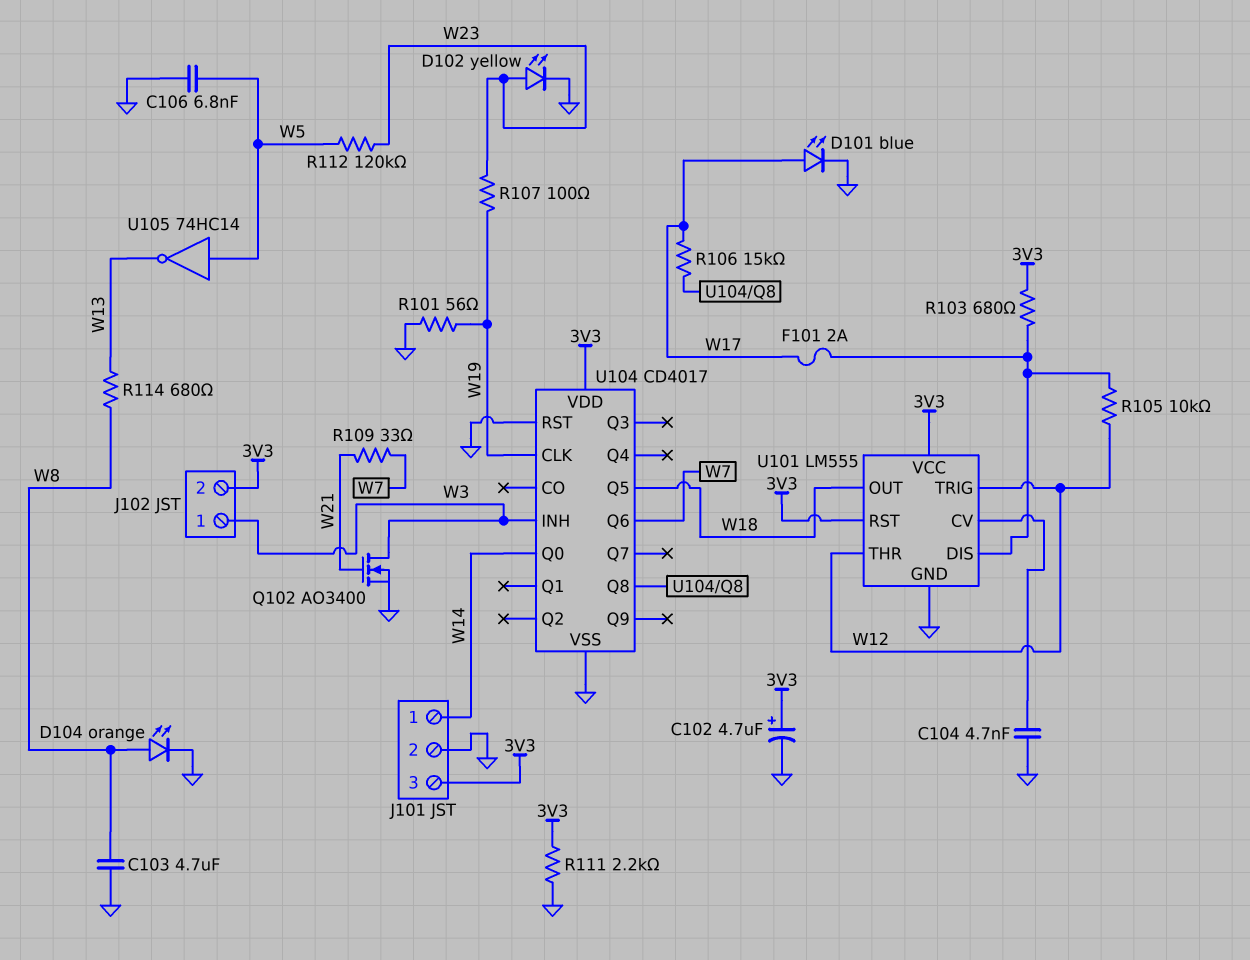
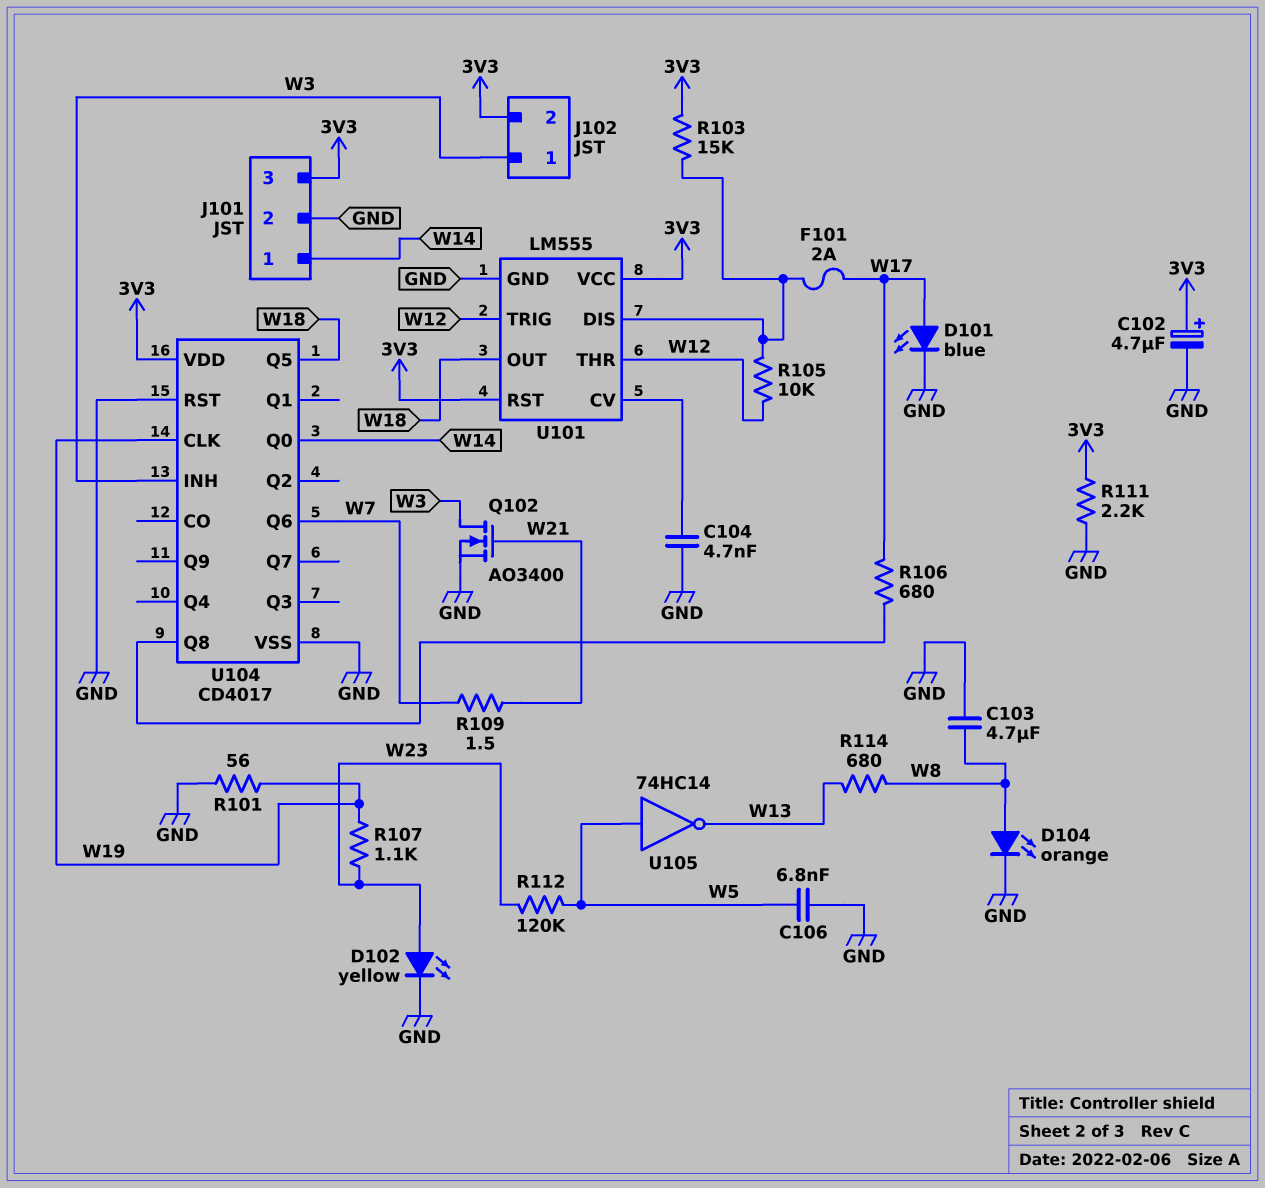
R103: 680 (3V3, U101/DIS) -> 15k (3V3, U101/DIS)
R106: 15k (U104/Q8, W17) -> 680 (U104/Q8, W17)
R107: 100 (W19, W23) -> 1.1k (W19, W23)
R109: 33 (W7, W21) -> 1.5 (W7, W21)

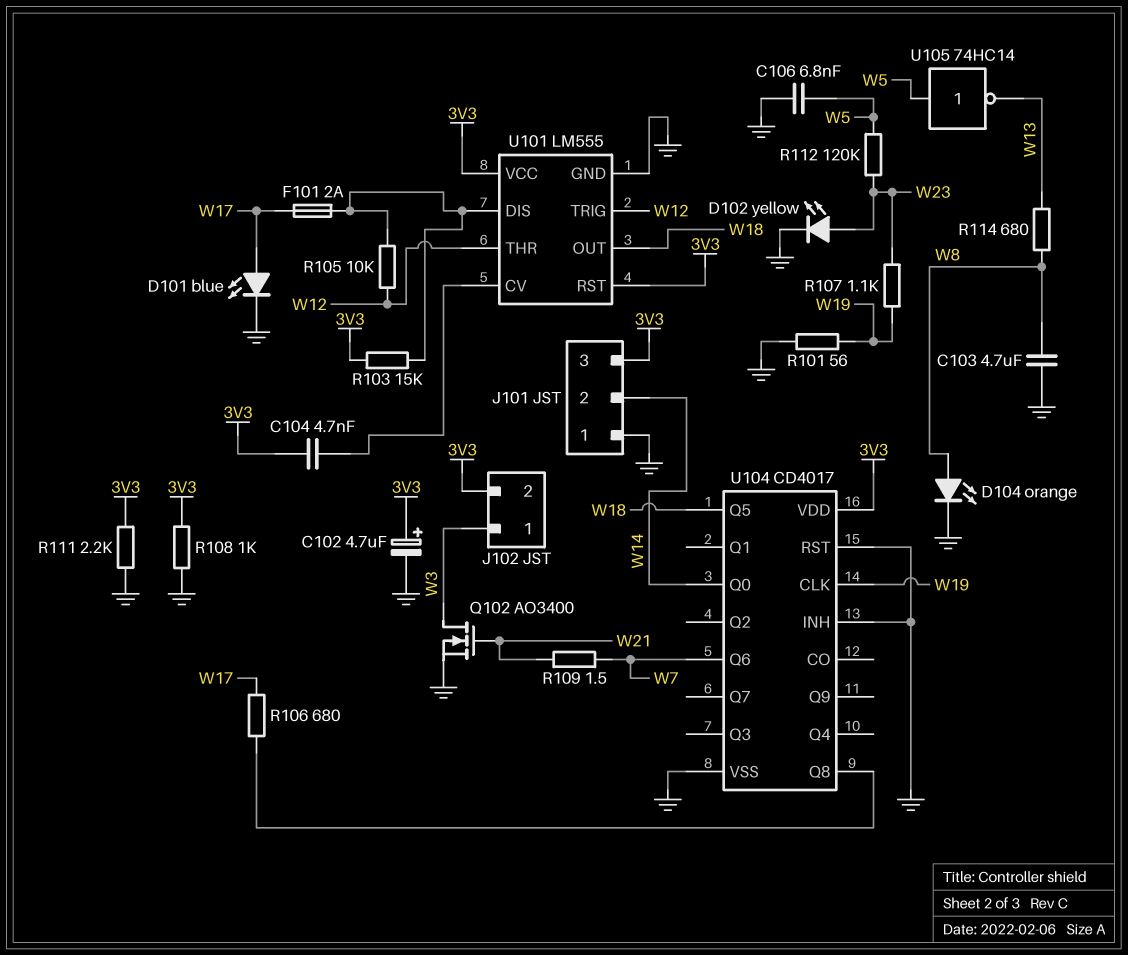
C104: 4.7nF (GND, U101/CV) -> 4.7nF (3V3, U101/CV)
J101 pin 1: W14 -> GND
J101 pin 2: GND -> W14
R108: none -> 1k (3V3, GND)
U104 pin INH: W3 -> GND

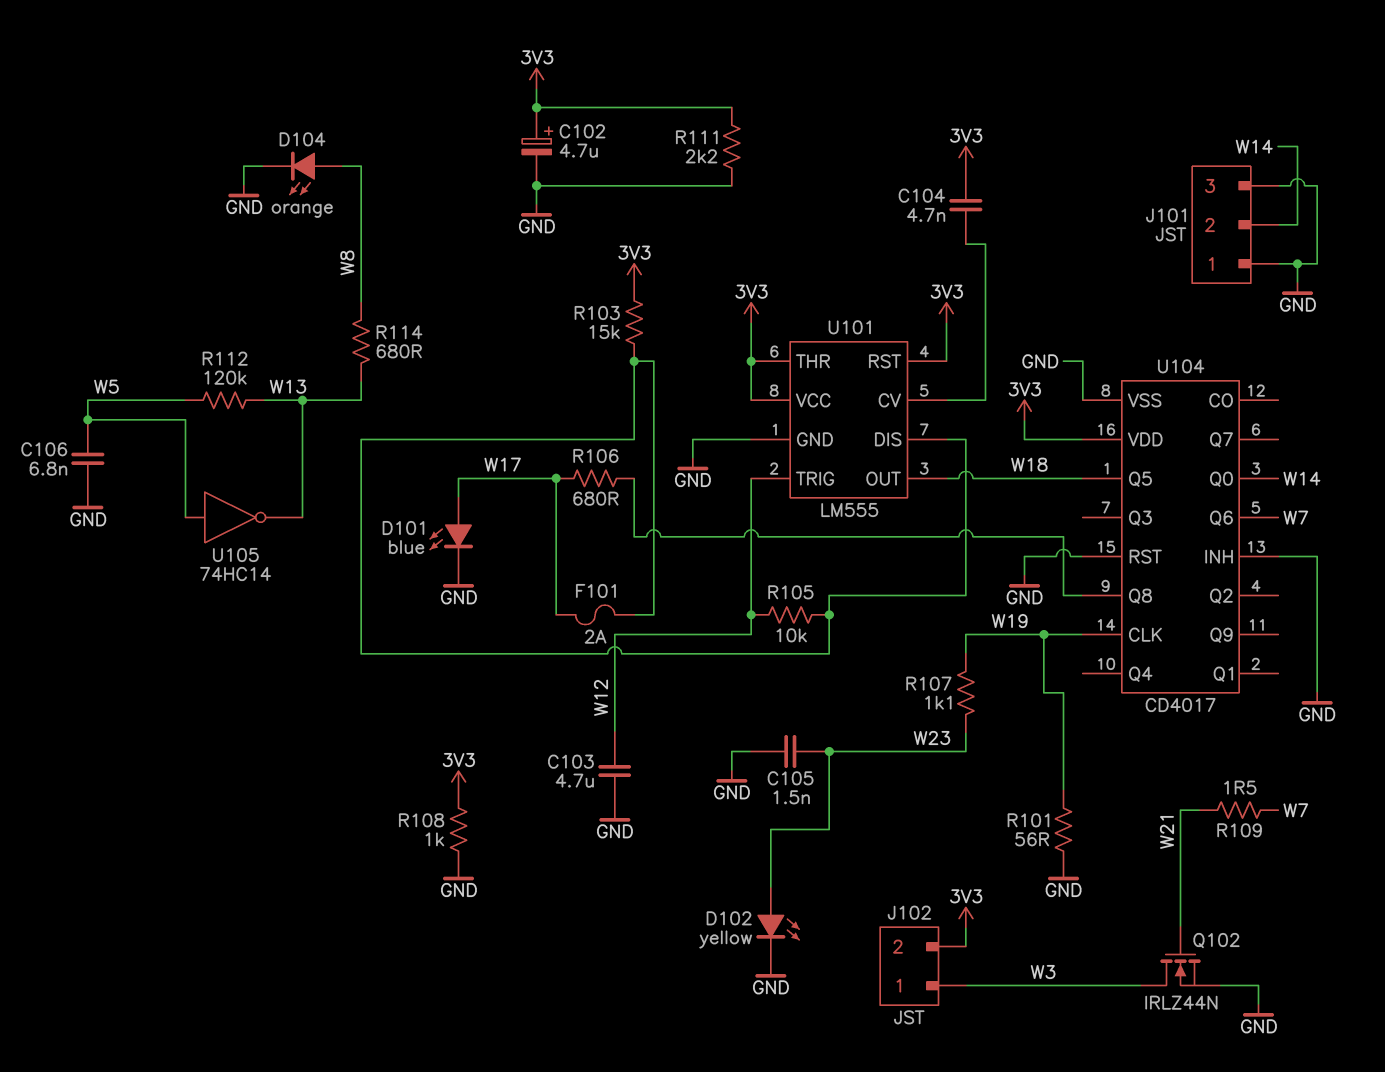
C103: 4.7uF (GND, W8) -> 4.7uF (GND, W12)
C105: none -> 1.5nF (GND, W23)
J101 pin 3: 3V3 -> GND
Q102: NMOS AO3400 (G W21, D W3, S GND) -> NMOS IRLZ44N (G W21, D W3, S GND)
R112: 120k (W5, W23) -> 120k (W5, W13)
U101 pin THR: W12 -> 3V3

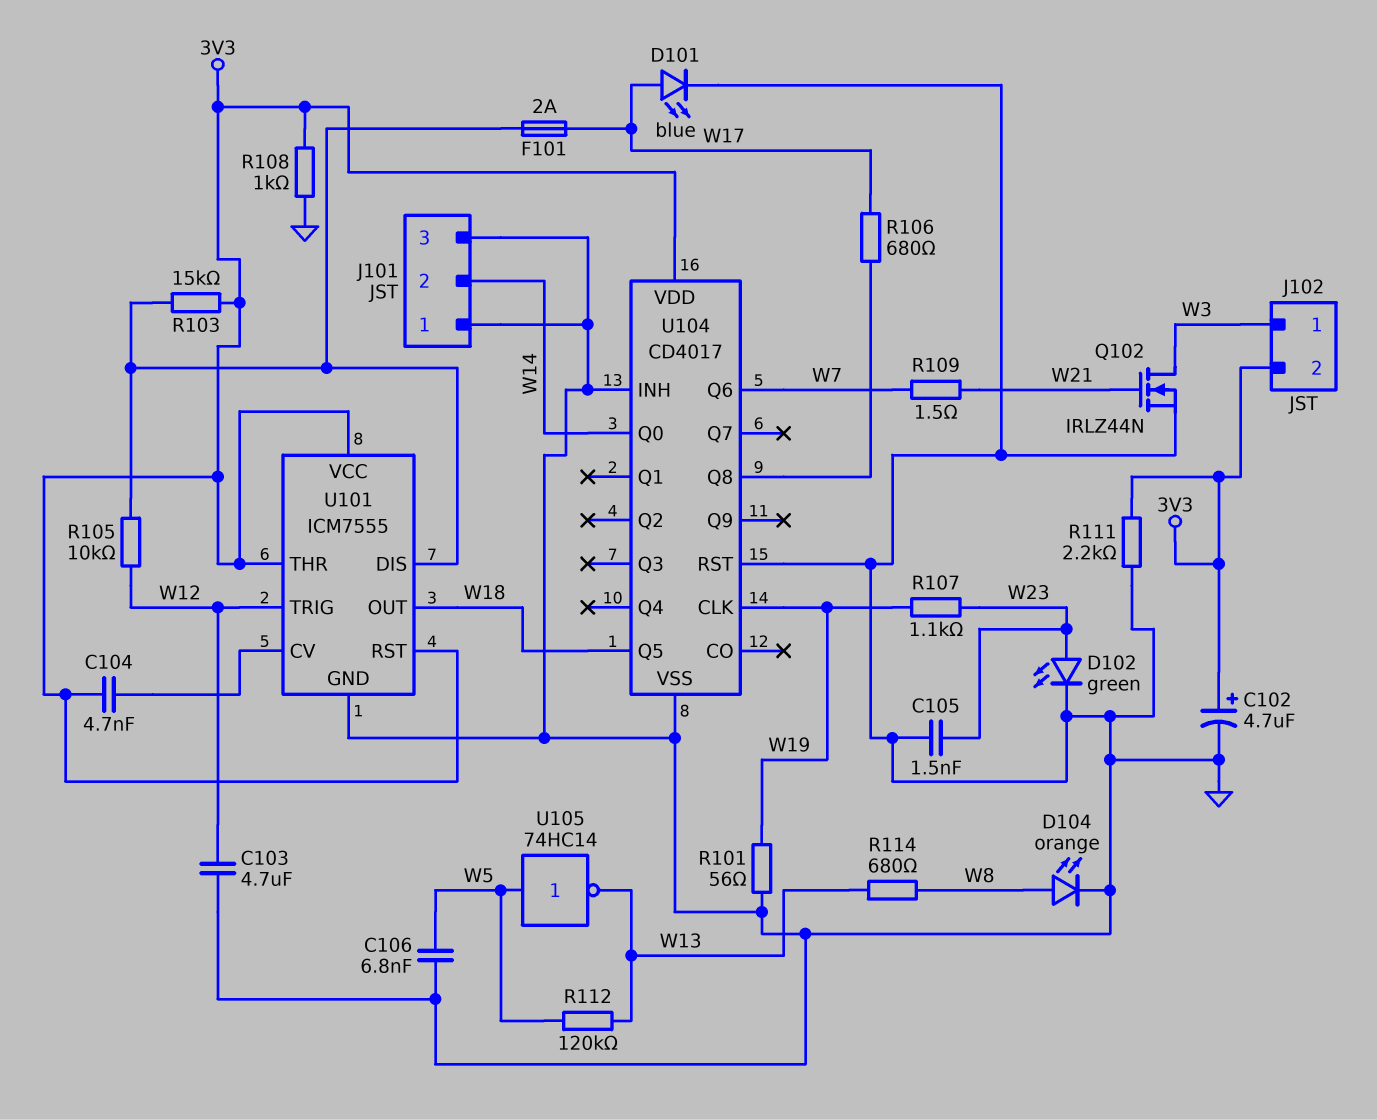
D102: LED yellow (A W23, K GND) -> LED green (A W23, K GND)
U101: LM555 -> ICM7555

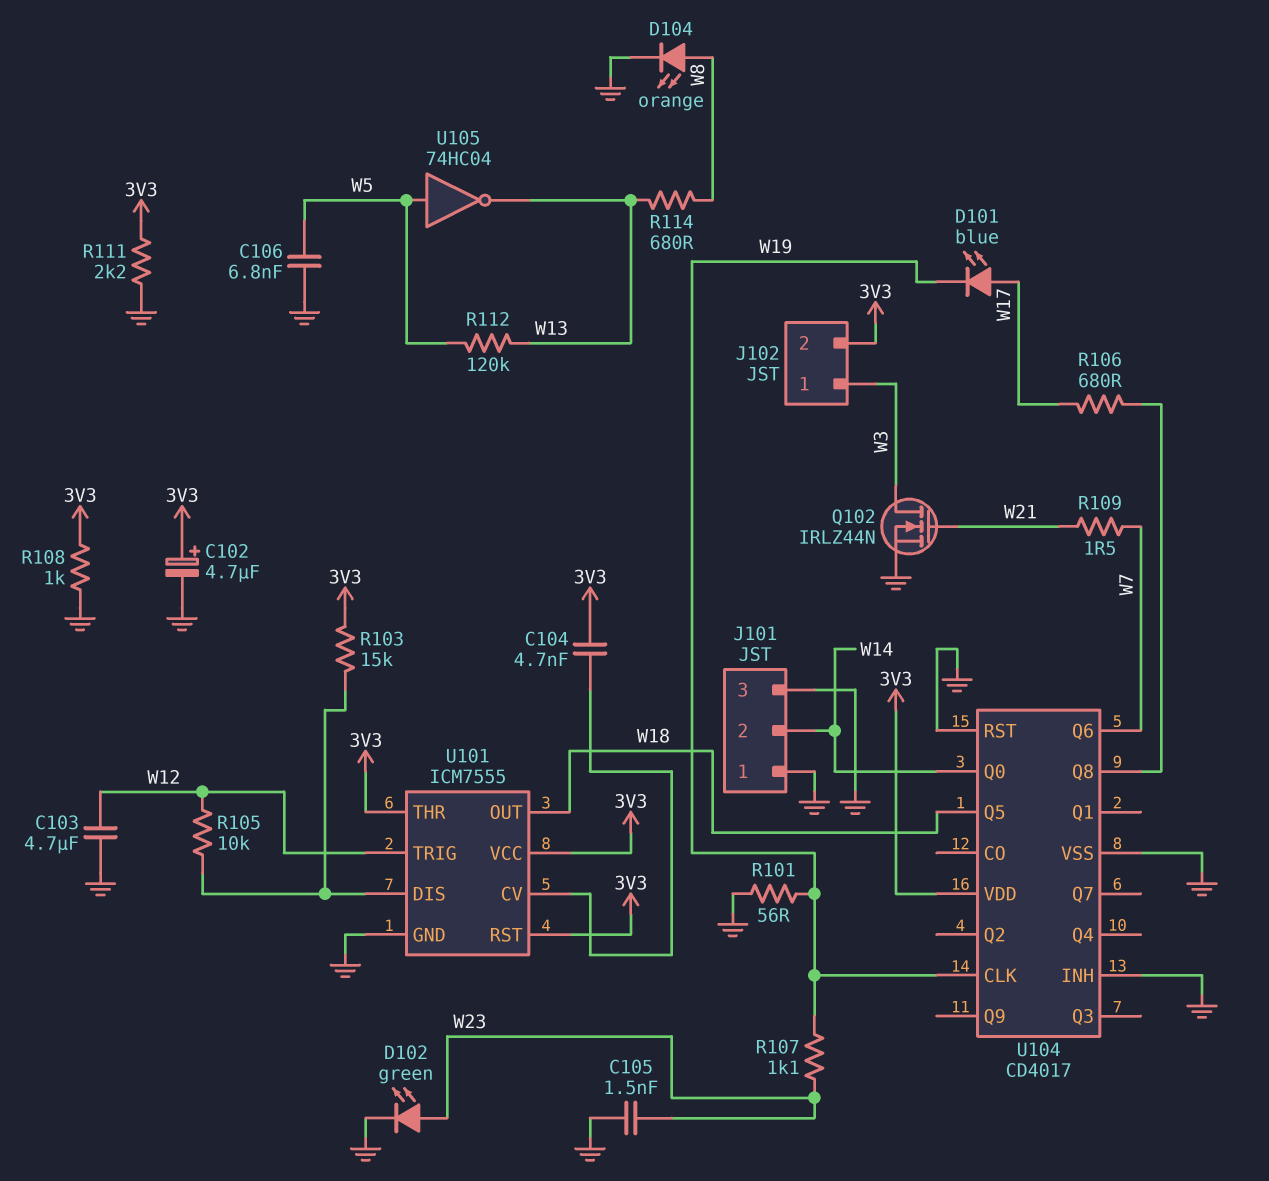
D101: LED blue (A W17, K GND) -> LED blue (A W17, K W19)
F101: 2A (U101/DIS, W17) -> none
U105: NOT 74HC14 (in W5, out W13) -> NOT 74HC04 (in W5, out W13)

